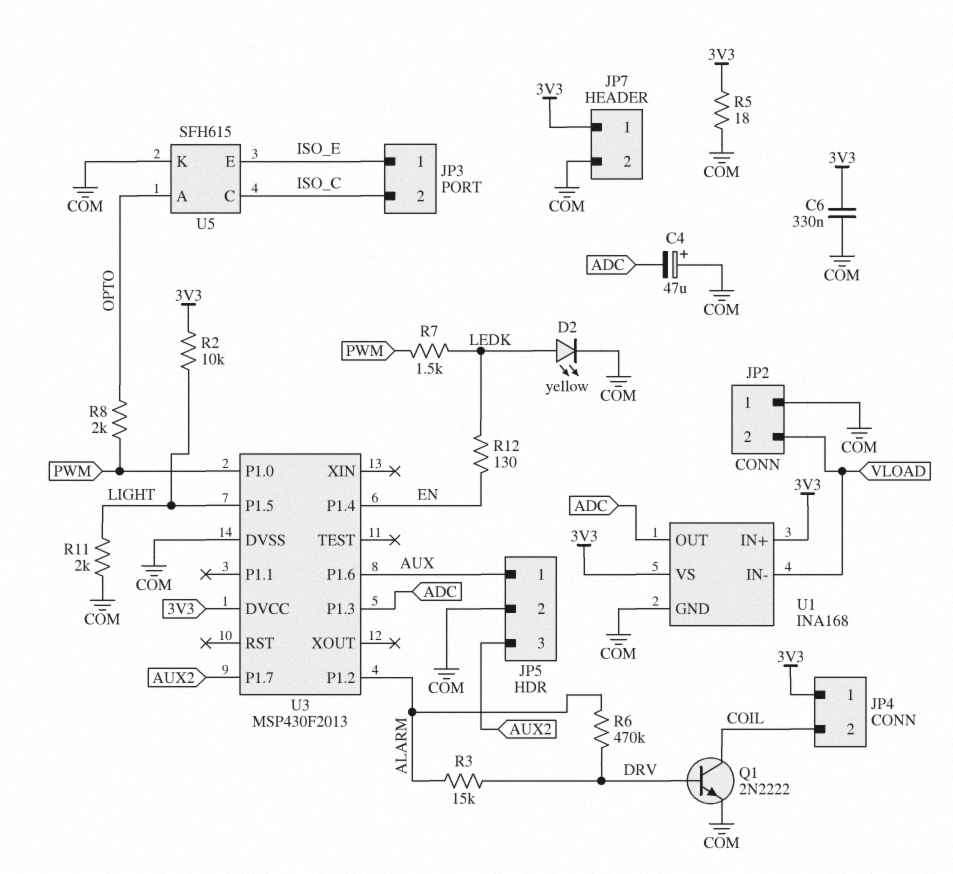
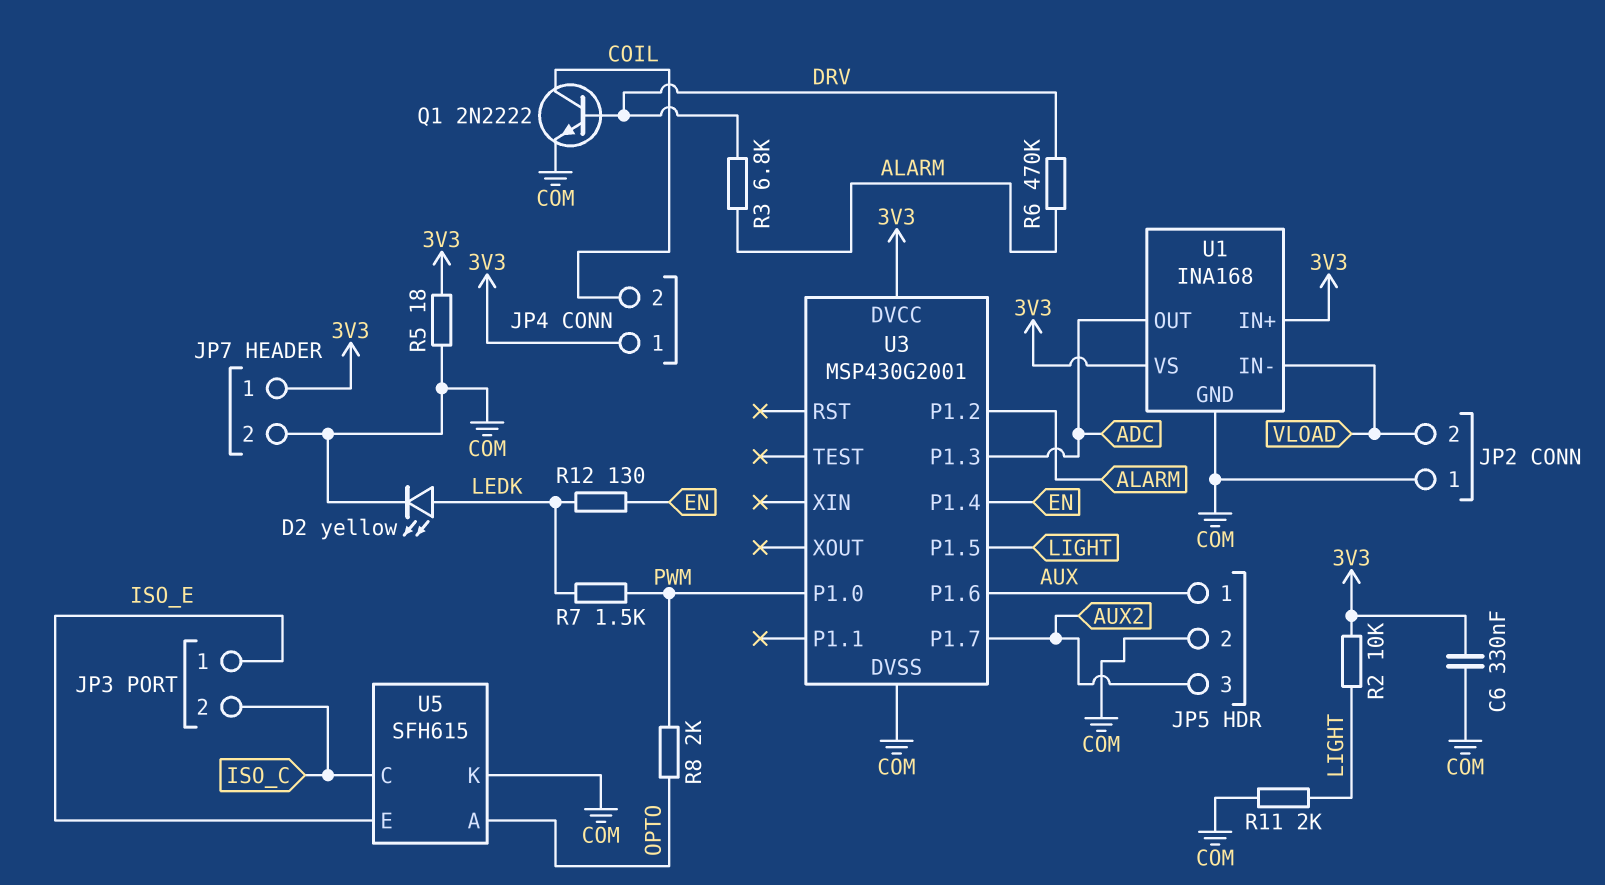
C4: 47uF (plus COM, minus ADC) -> none
R3: 15k (ALARM, DRV) -> 6.8k (ALARM, DRV)
U3: MSP430F2013 -> MSP430G2001

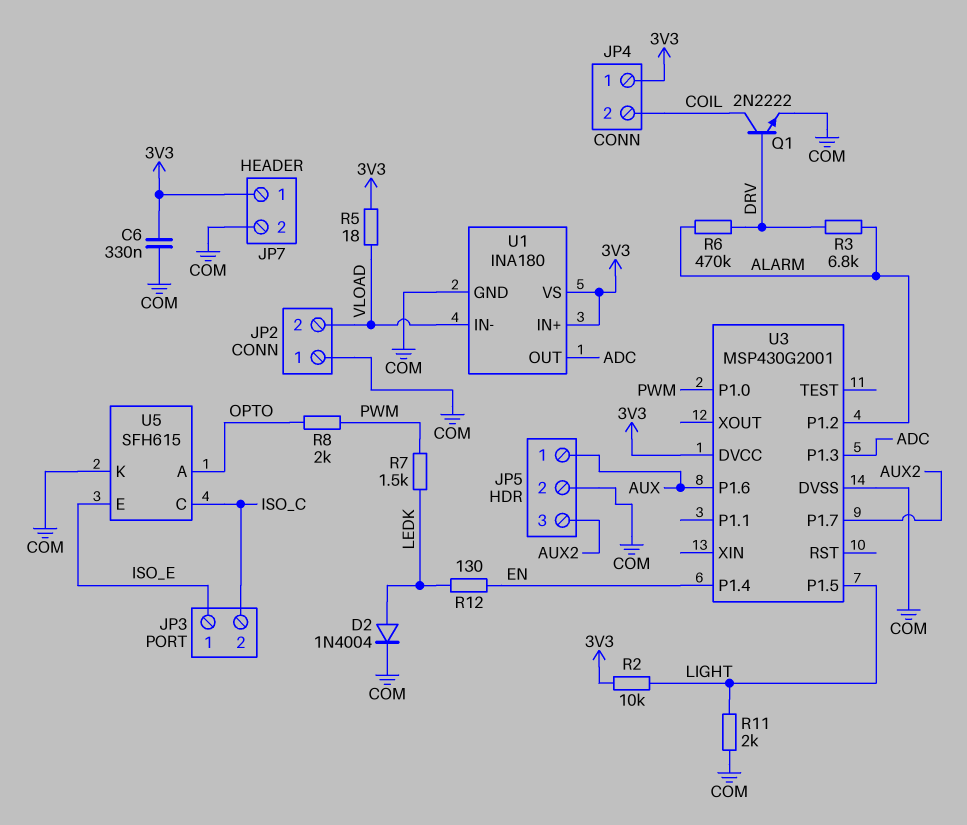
D2: LED yellow (A LEDK, K COM) -> diode 1N4004 (A LEDK, K COM)
R5: 18 (3V3, COM) -> 18 (3V3, VLOAD)
U1: INA168 -> INA180

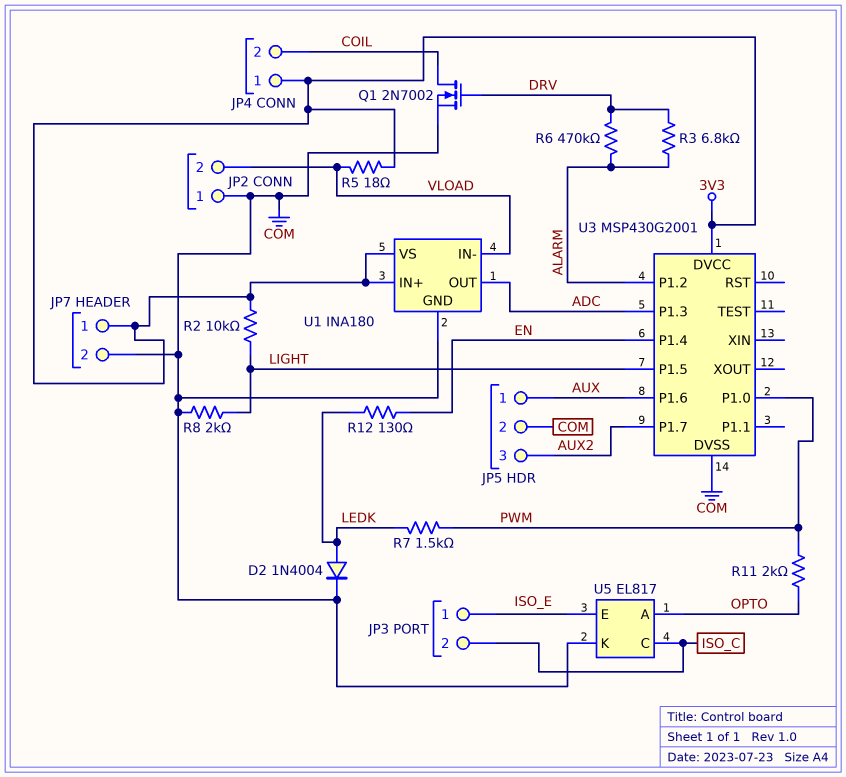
C6: 330nF (3V3, COM) -> none
Q1: NPN 2N2222 (B DRV, C COIL, E COM) -> NMOS 2N7002 (G DRV, D COIL, S COM)
R8: 2k (OPTO, PWM) -> 2k (COM, LIGHT)
R11: 2k (COM, LIGHT) -> 2k (OPTO, PWM)
U5: SFH615 -> EL817

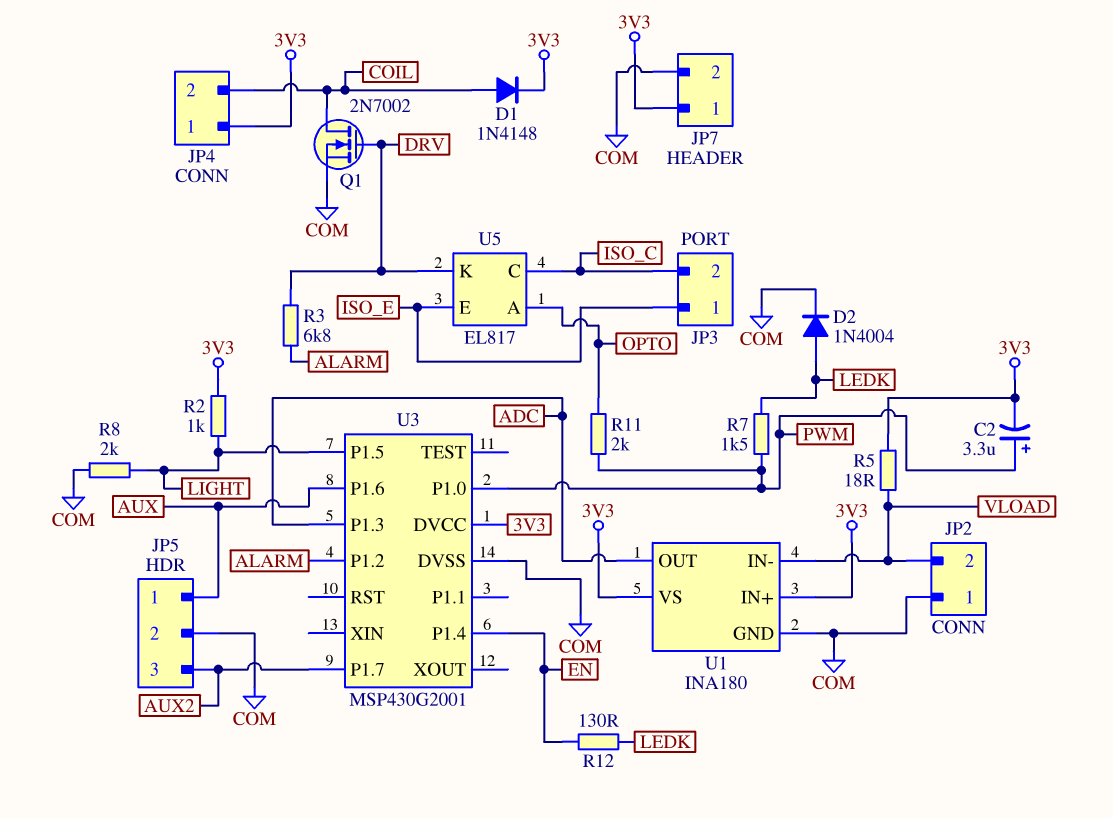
C2: none -> 3.3uF (plus PWM, minus 3V3)
D1: none -> diode 1N4148 (A COIL, K 3V3)
R2: 10k (3V3, LIGHT) -> 1k (3V3, LIGHT)
R6: 470k (ALARM, DRV) -> none
U5 pin K: COM -> DRV

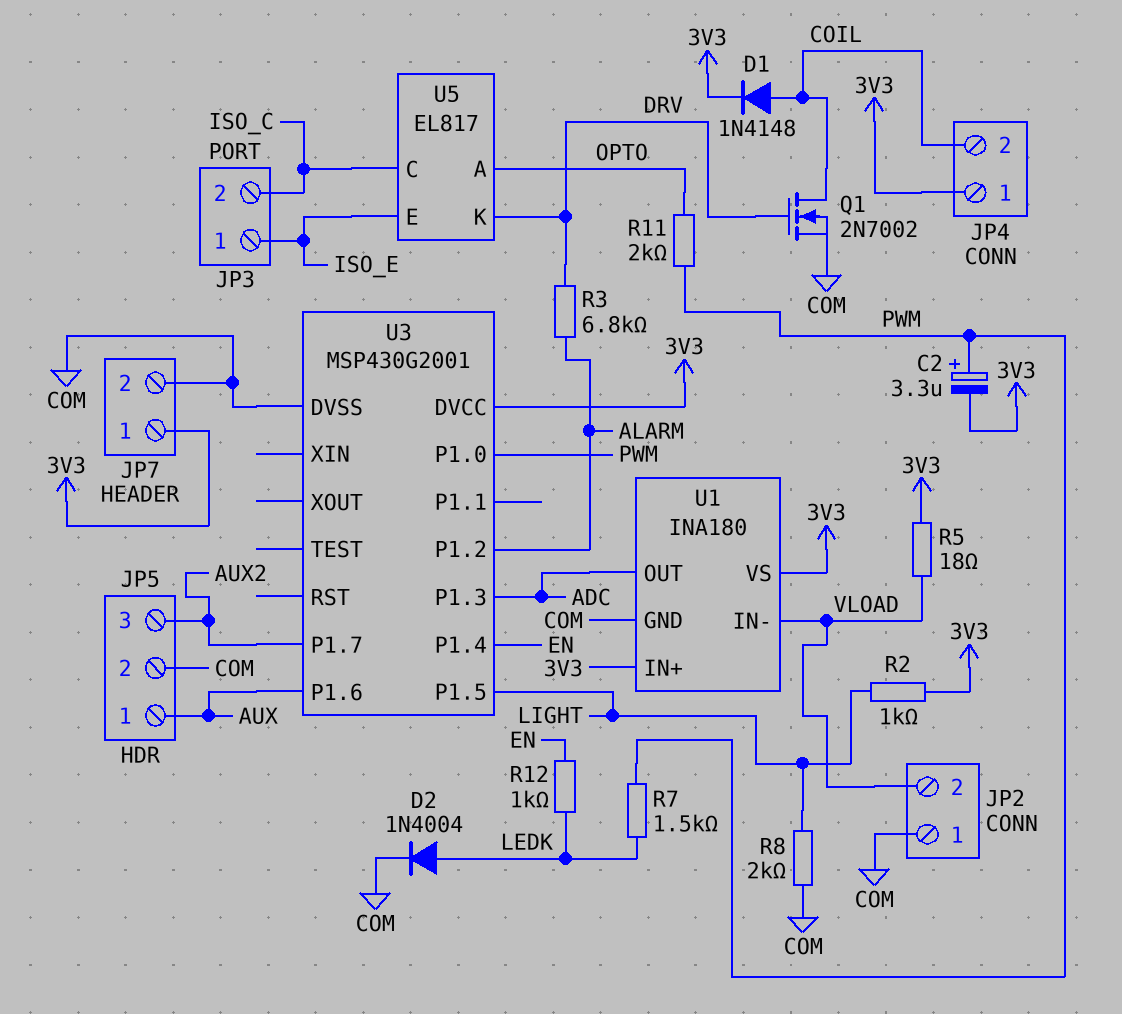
R12: 130 (EN, LEDK) -> 1k (EN, LEDK)

